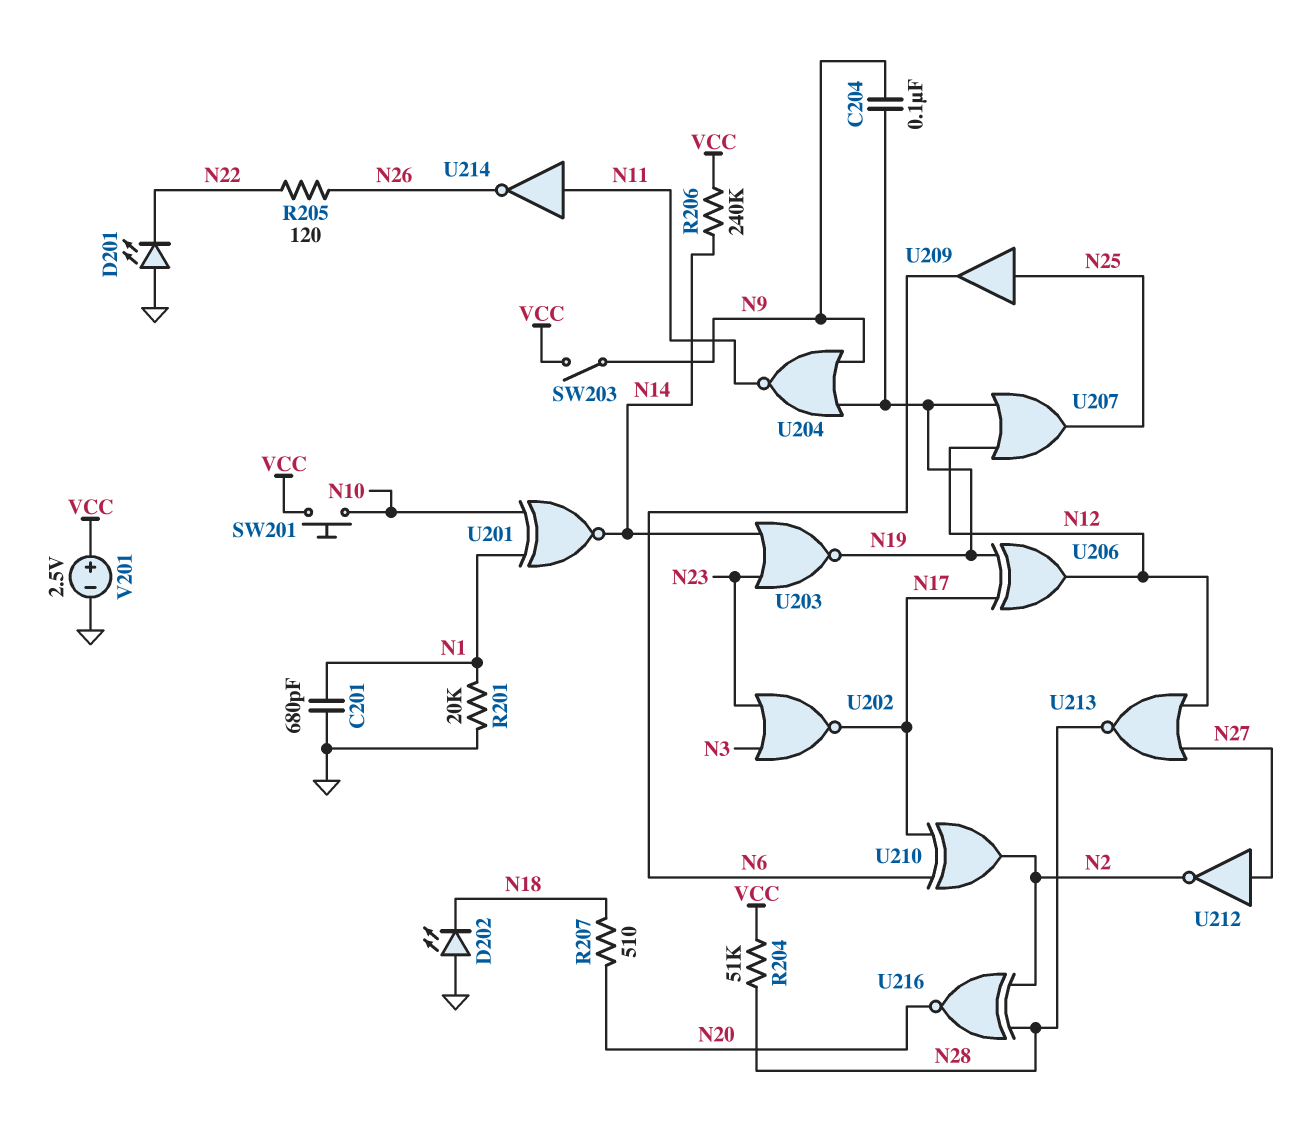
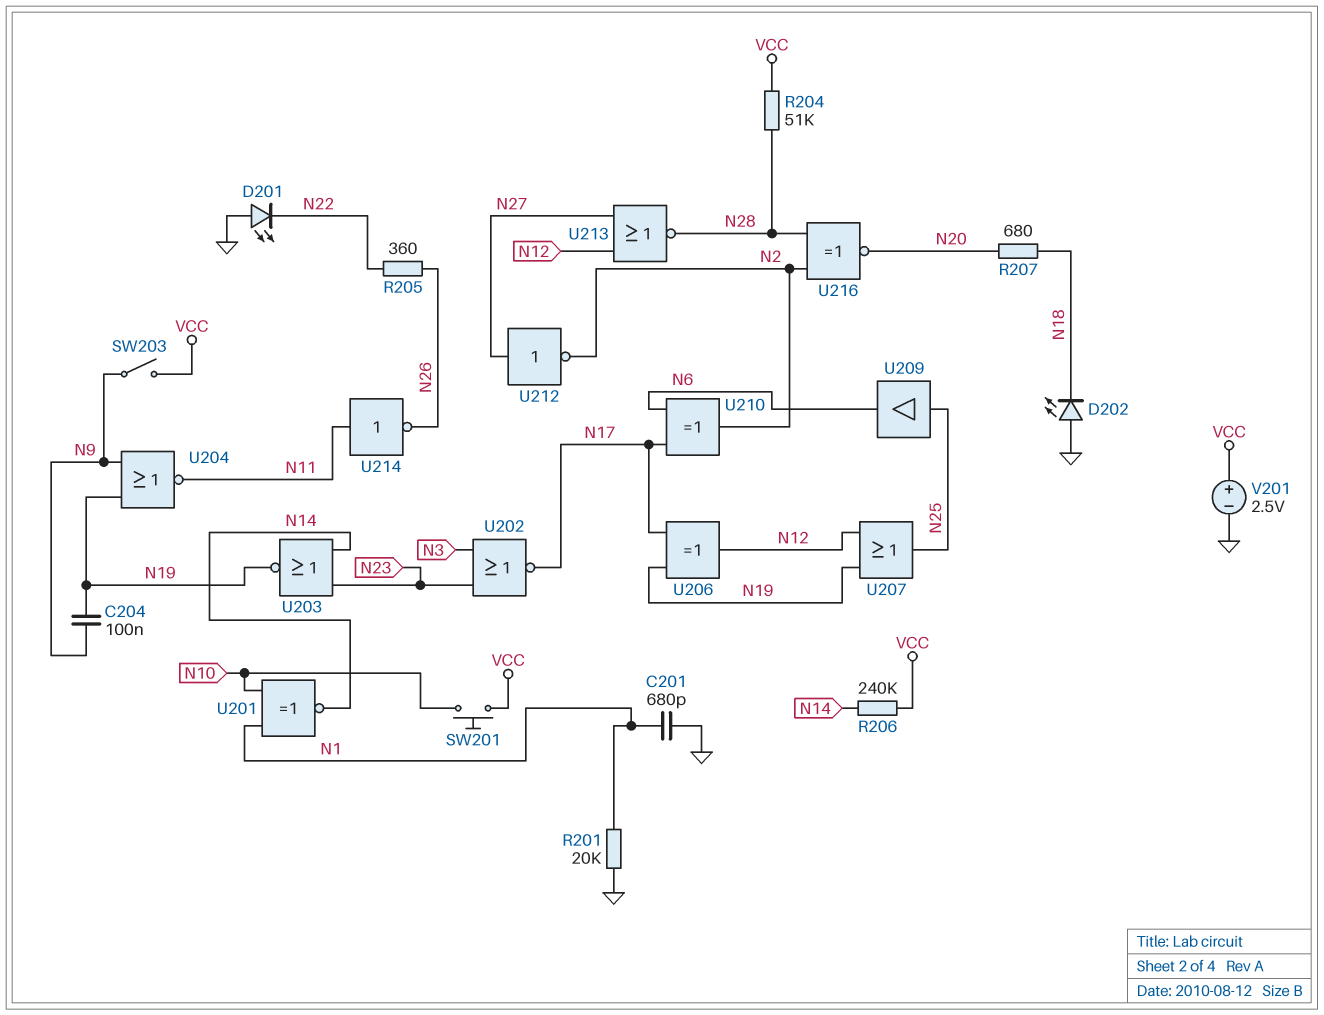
R205: 120 (N22, N26) -> 360 (N22, N26)
R207: 510 (N18, N20) -> 680 (N18, N20)

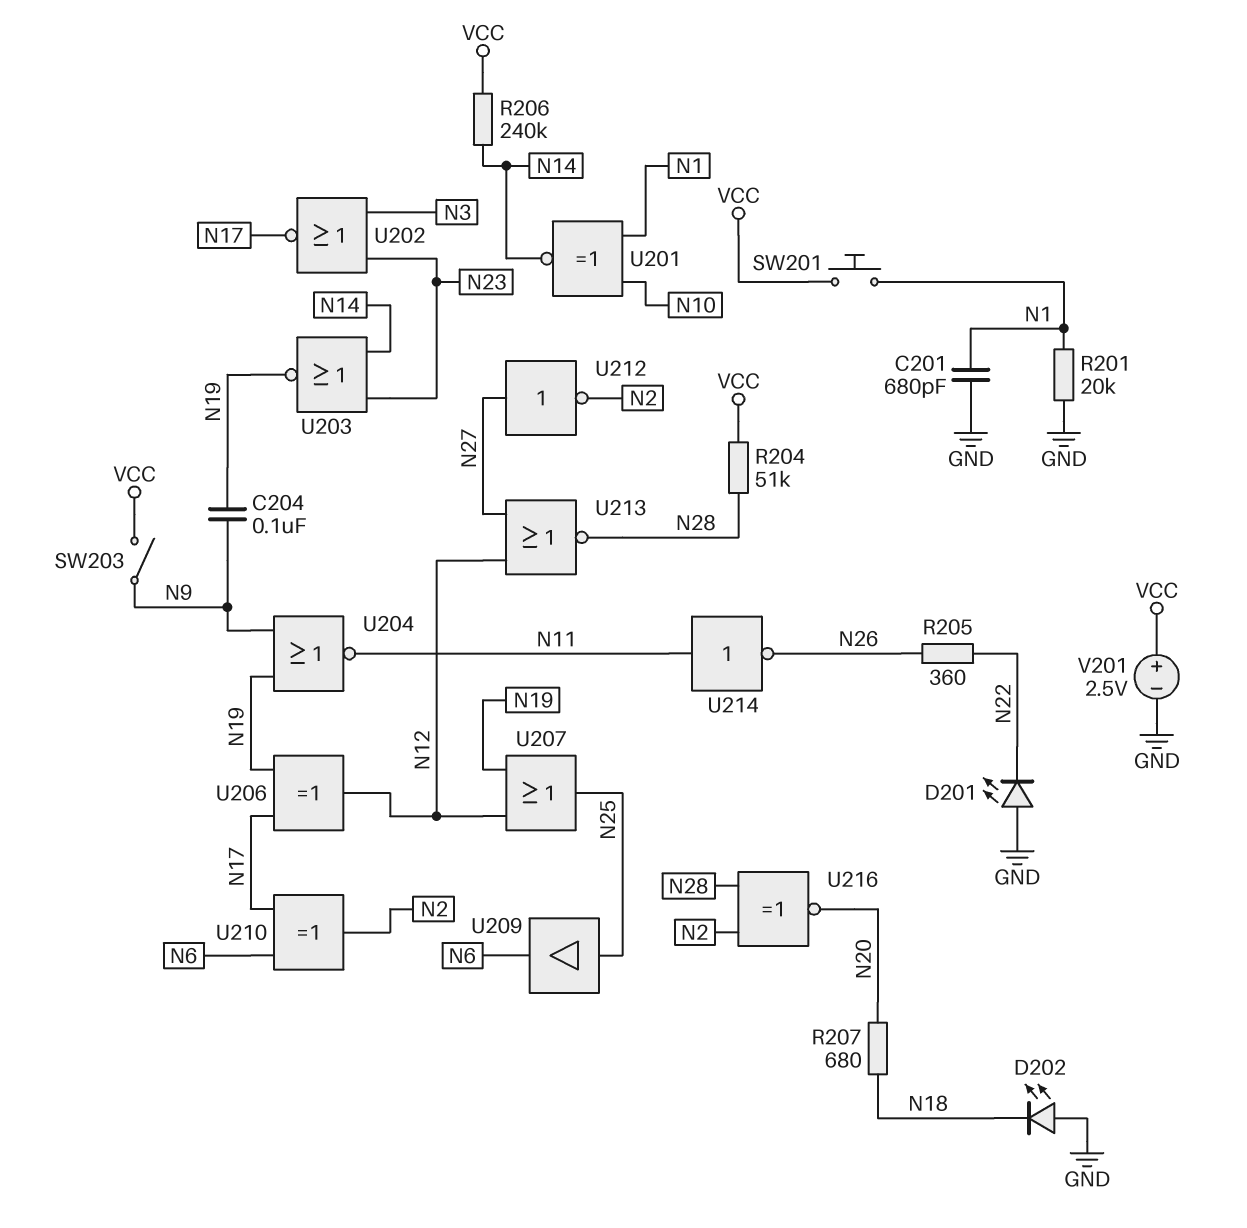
SW201: button (N10, VCC) -> button (N1, VCC)

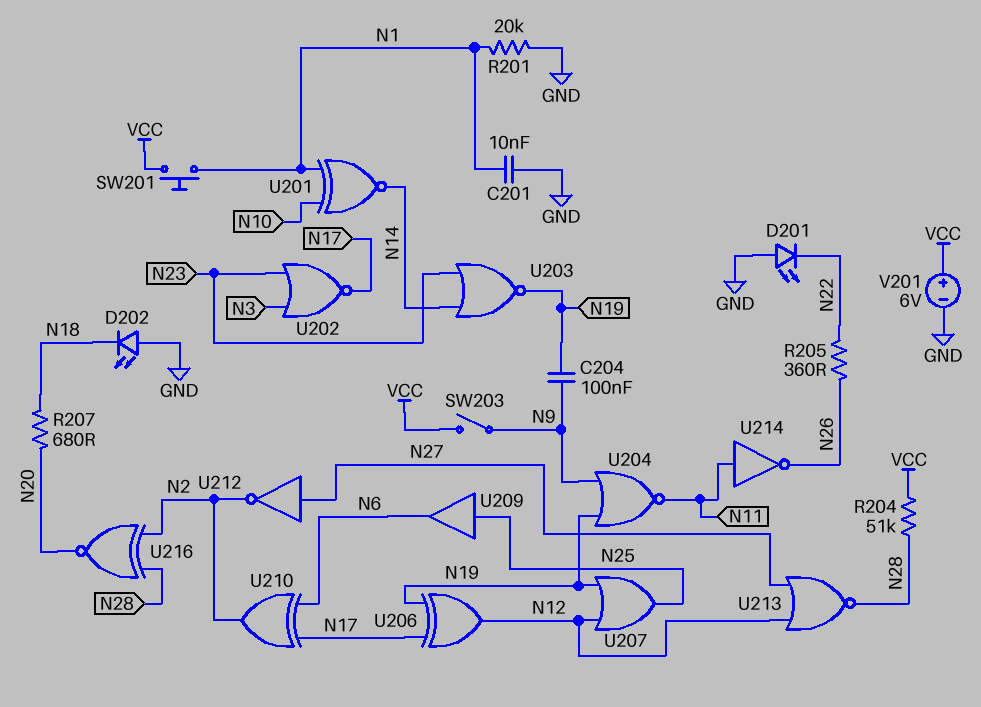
C201: 680pF (GND, N1) -> 10nF (GND, N1)
R206: 240k (N14, VCC) -> none
V201: 2.5V (plus VCC, minus GND) -> 6V (plus VCC, minus GND)

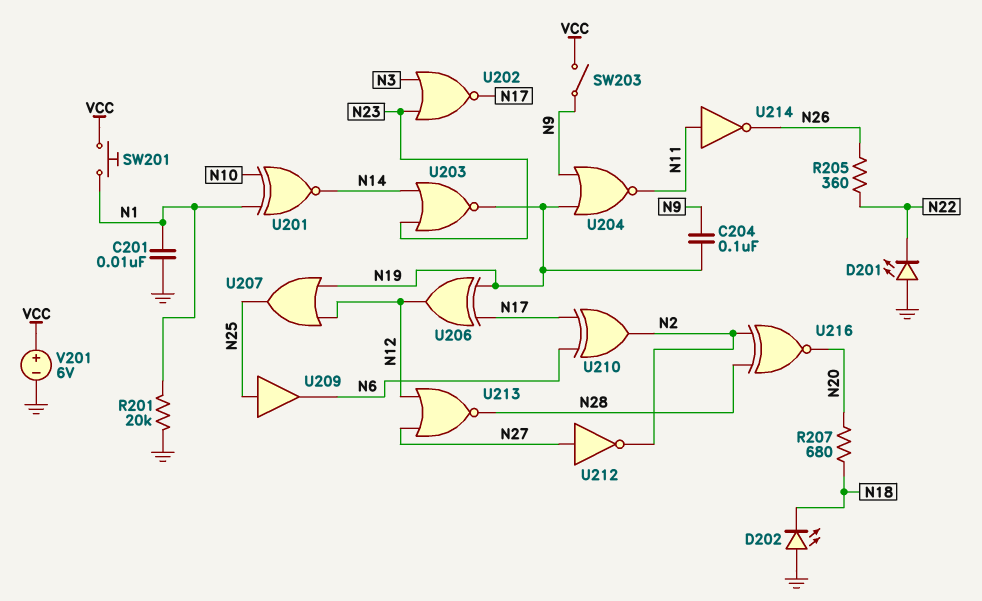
R204: 51k (N28, VCC) -> none

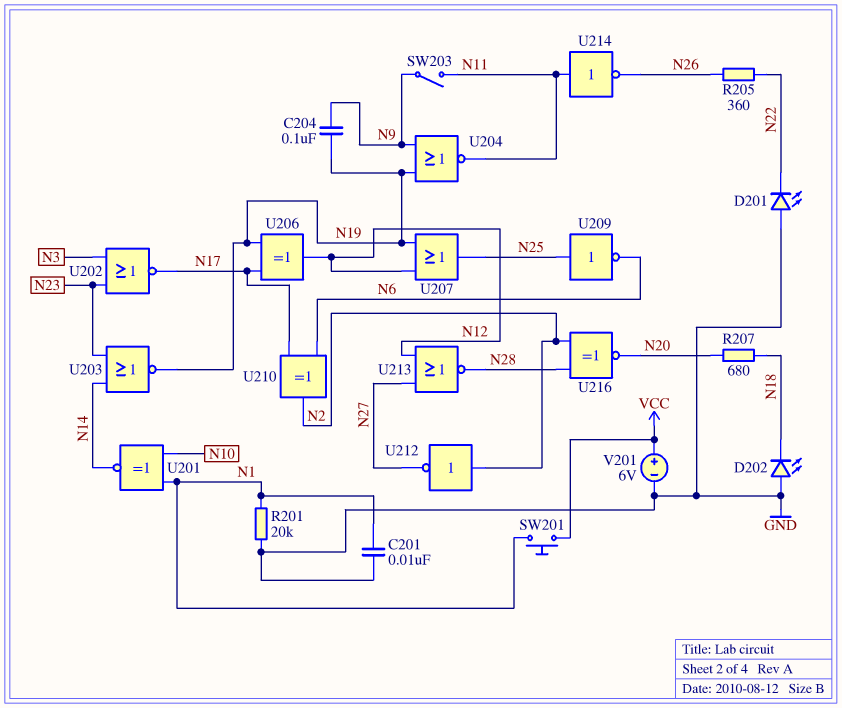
SW203: switch (N9, VCC) -> switch (N9, N11)
U209: buffer (in N25, out N6) -> NOT (in N25, out N6)
U212: NOT (in N27, out N2) -> NOT (in N2, out N27)

